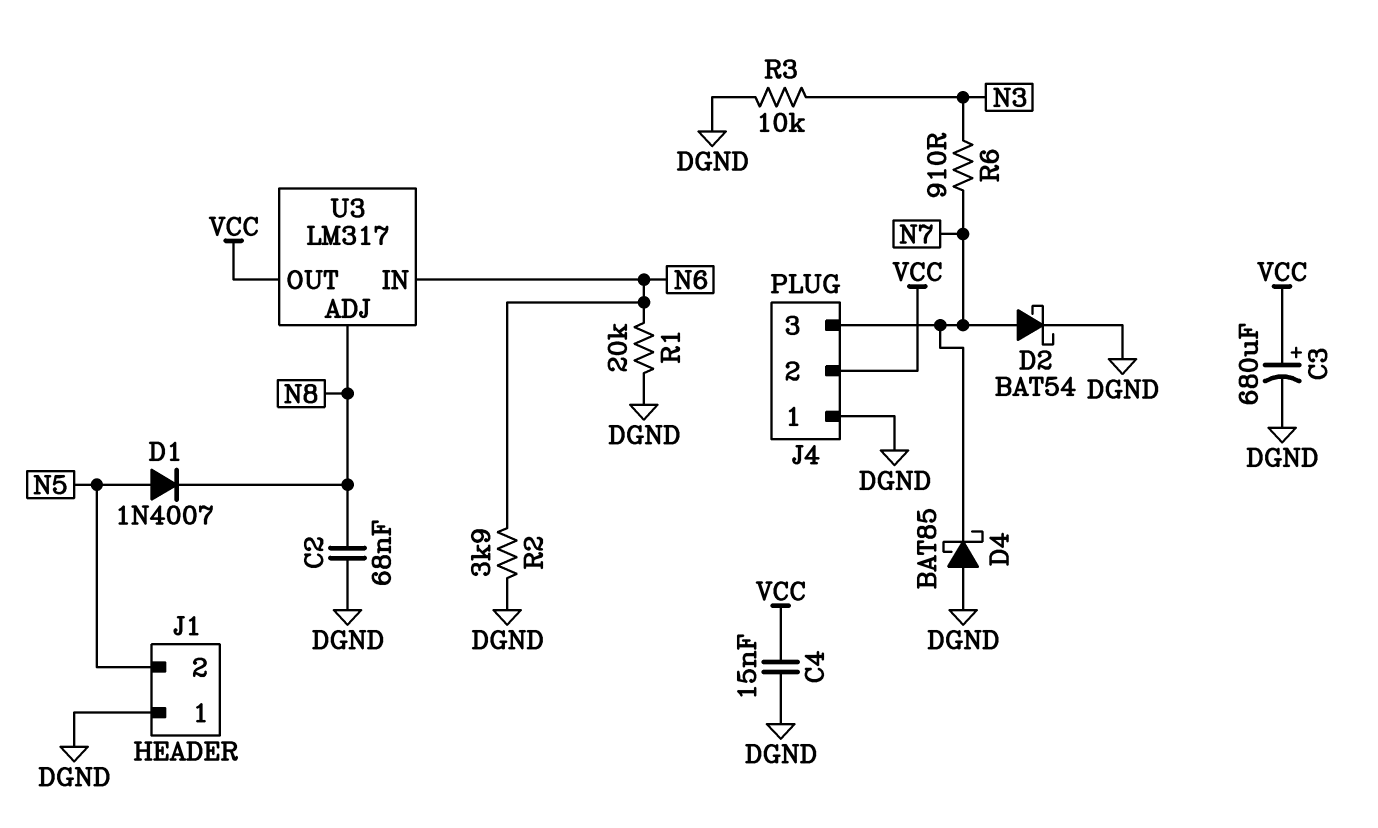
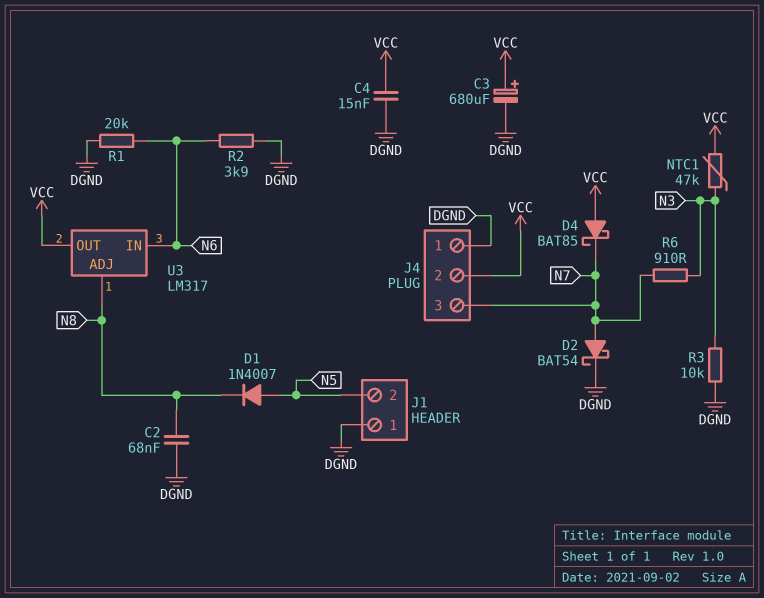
D4: schottky BAT85 (A DGND, K N7) -> schottky BAT85 (A VCC, K N7)
NTC1: none -> 47k (N3, VCC)

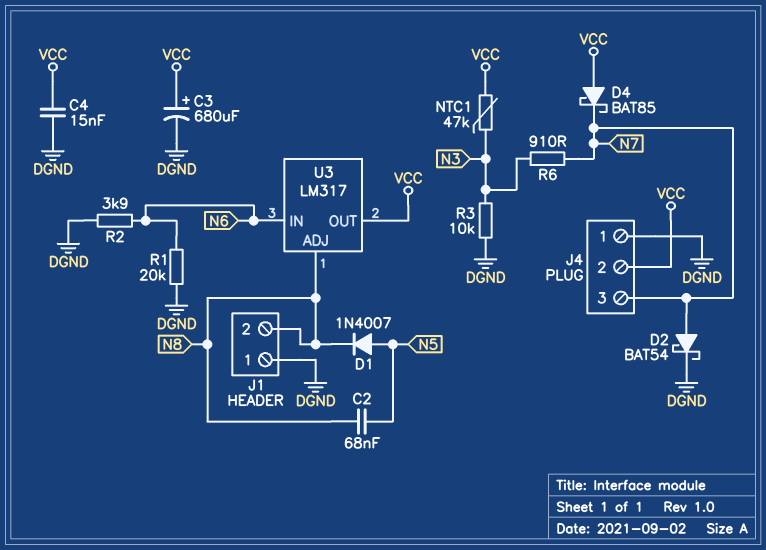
C2: 68nF (DGND, N8) -> 68nF (N5, N8)
J1 pin 2: N5 -> N8

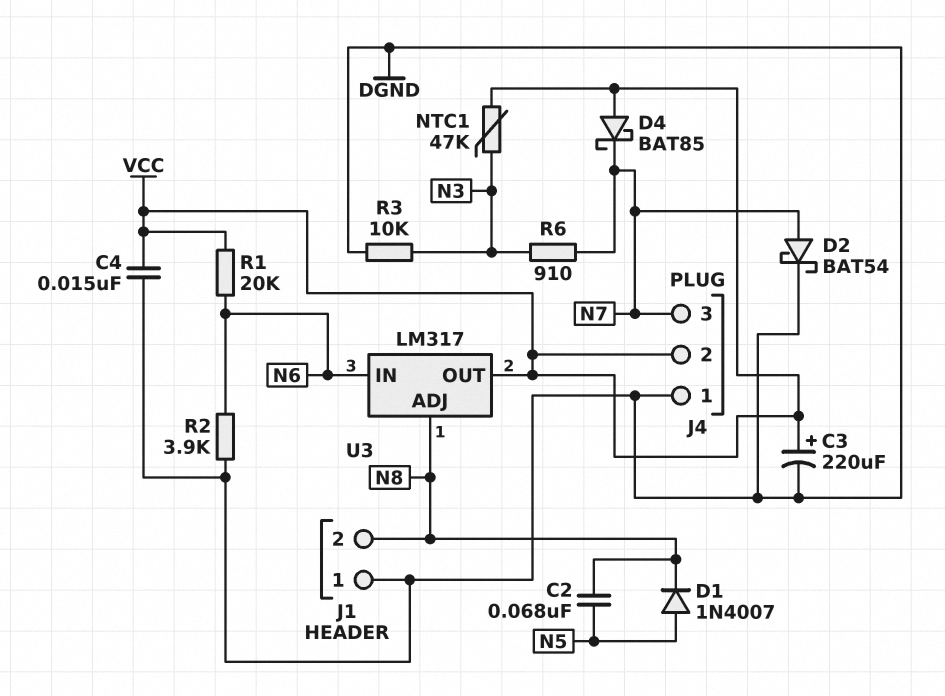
C3: 680uF (plus VCC, minus DGND) -> 220uF (plus VCC, minus DGND)
R1: 20k (DGND, N6) -> 20k (N6, VCC)

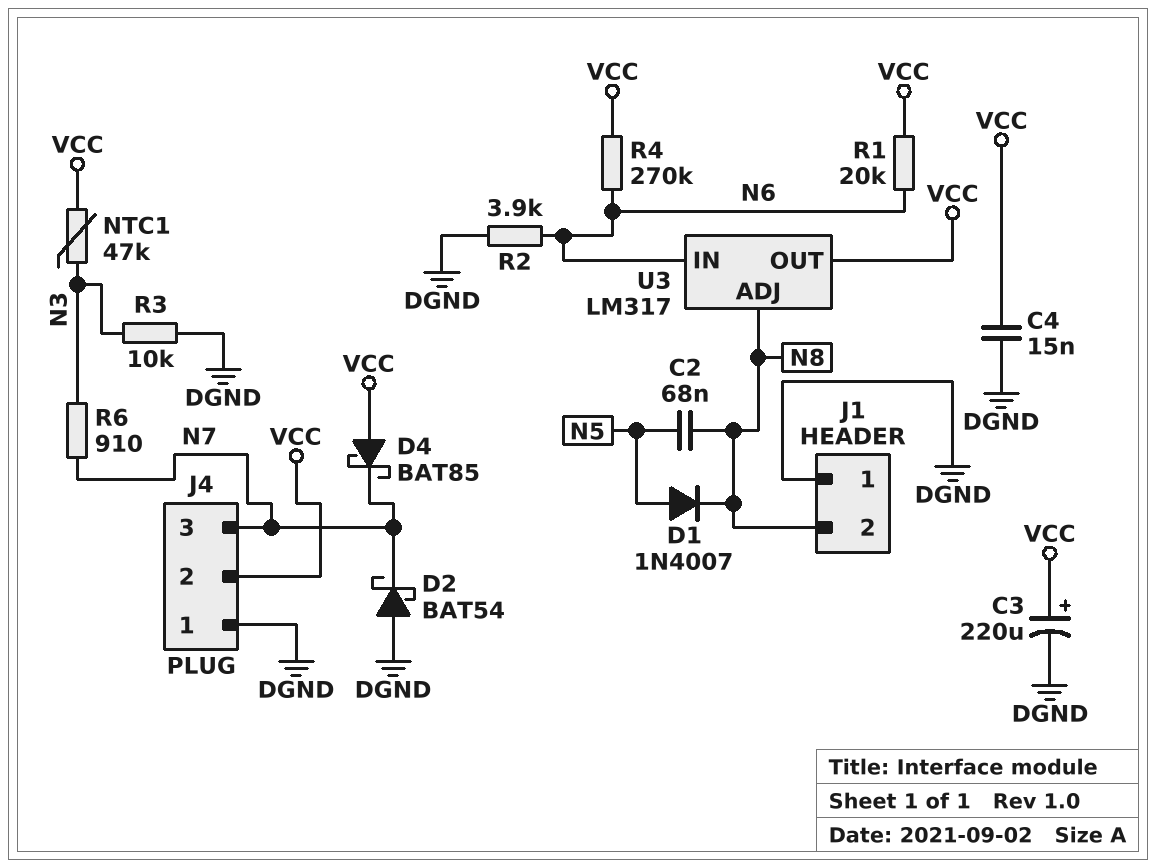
D2: schottky BAT54 (A N7, K DGND) -> schottky BAT54 (A DGND, K N7)
R4: none -> 270k (N6, VCC)

